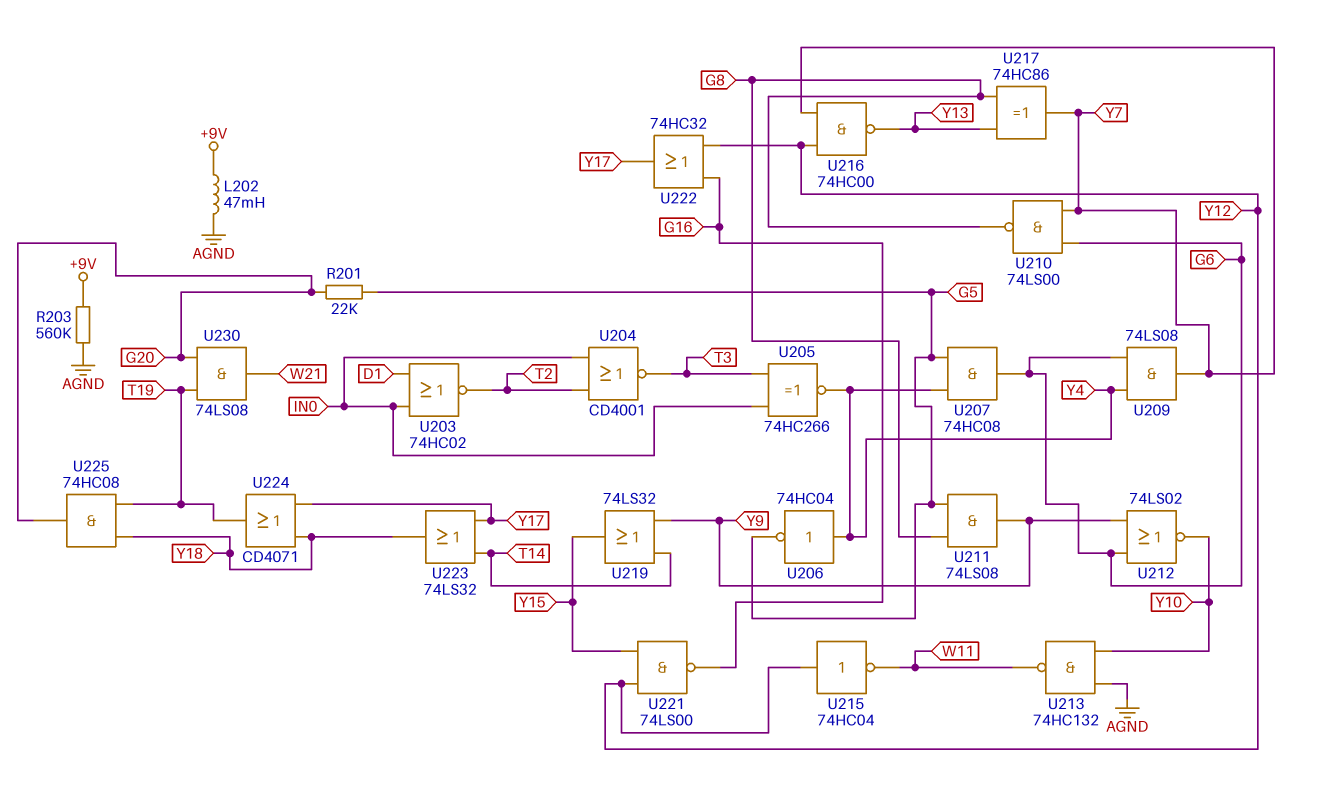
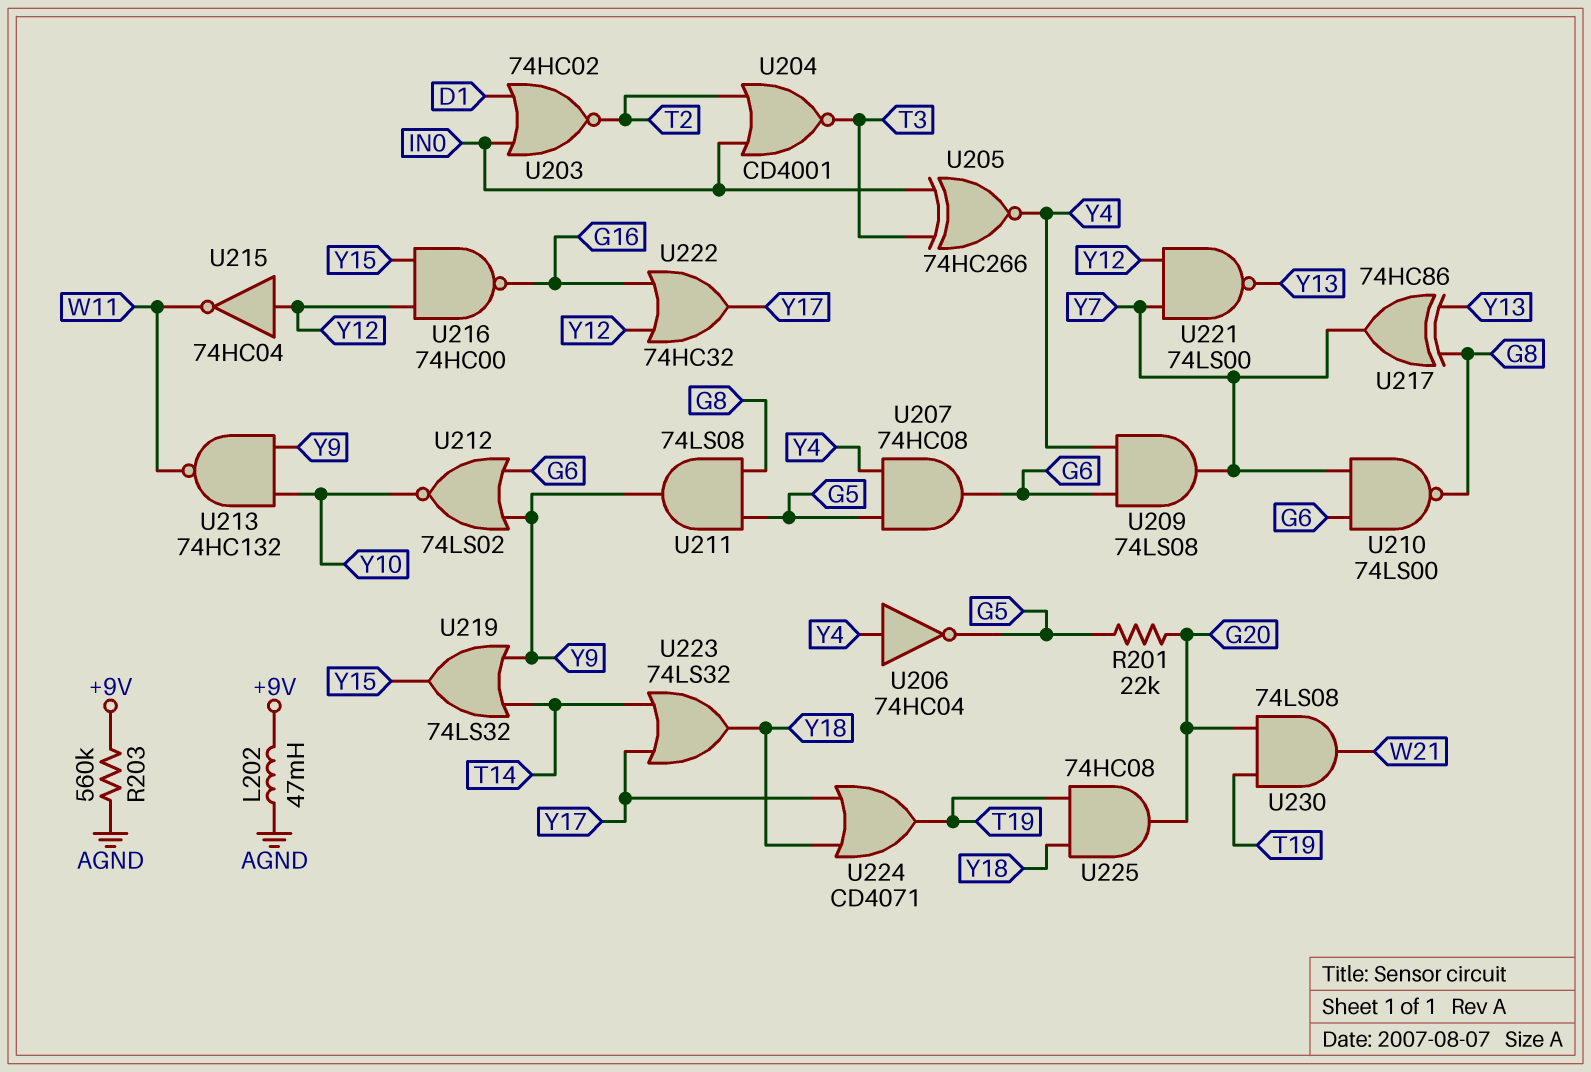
U213: NAND 74HC132 (in AGND, in Y10, out W11) -> NAND 74HC132 (in Y9, in Y10, out W11)
U216: NAND 74HC00 (in Y7, in Y12, out Y13) -> NAND 74HC00 (in Y12, in Y15, out G16)
U221: NAND 74LS00 (in Y12, in Y15, out G16) -> NAND 74LS00 (in Y7, in Y12, out Y13)

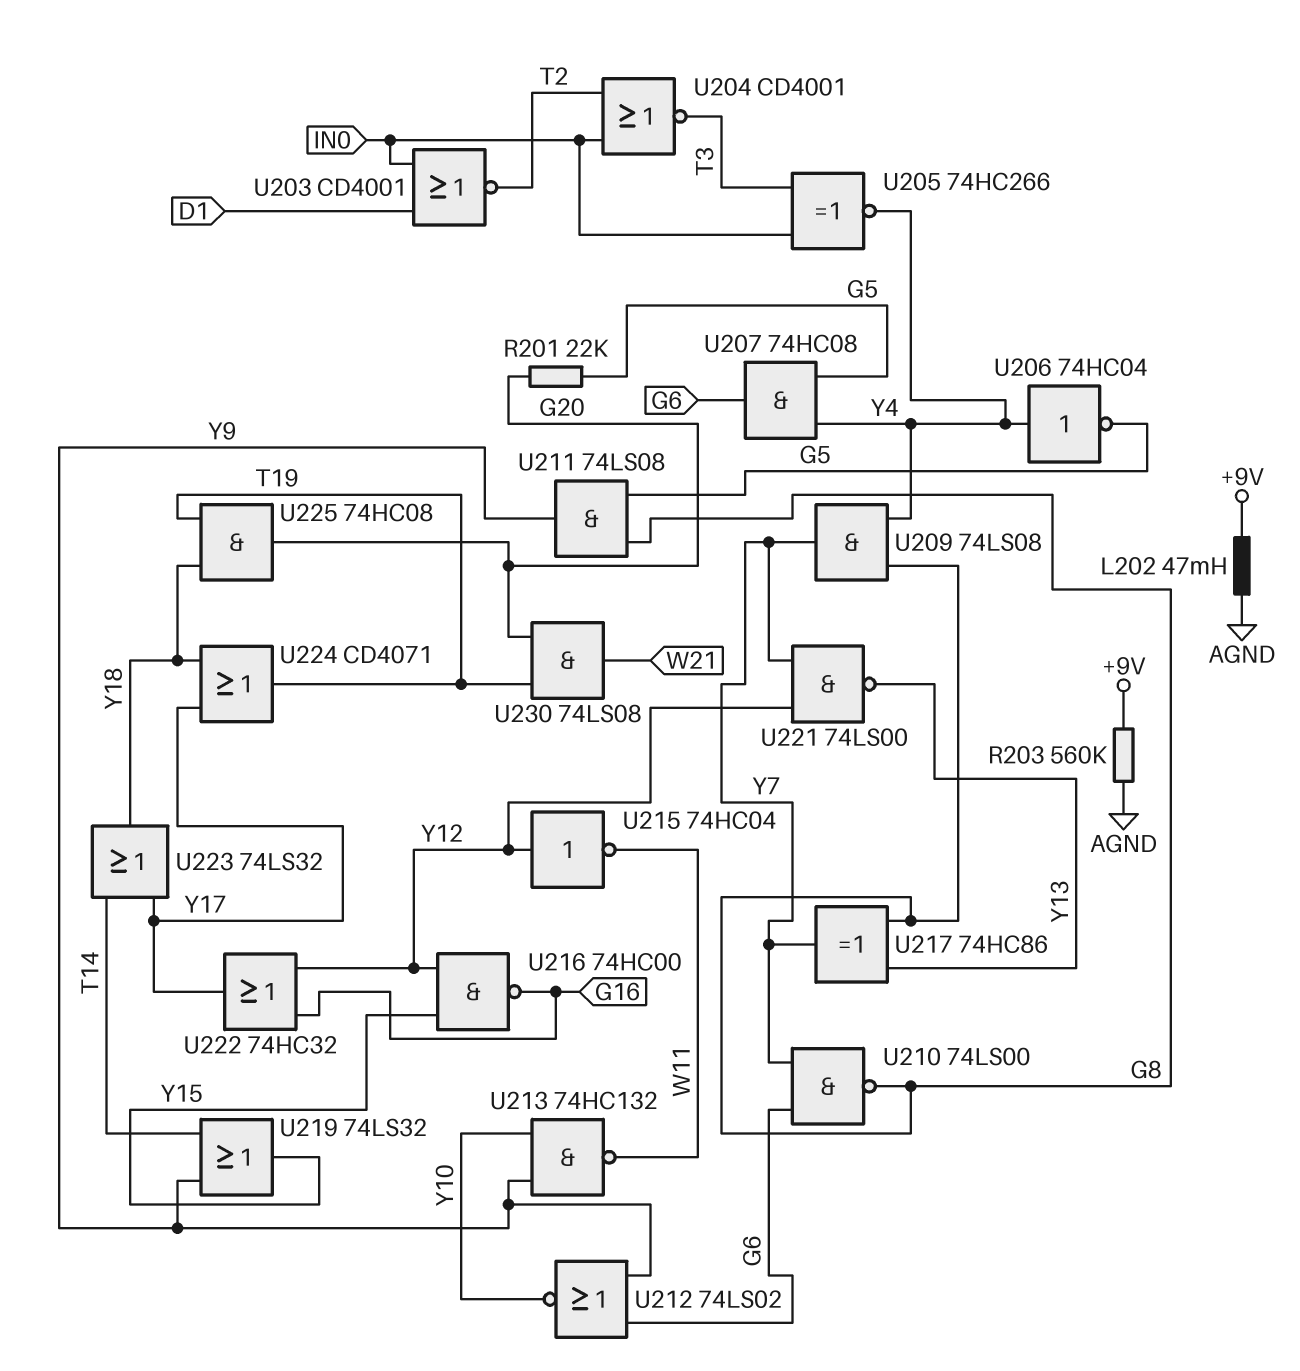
U203: NOR 74HC02 (in D1, in IN0, out T2) -> NOR CD4001 (in D1, in IN0, out T2)
U209: AND 74LS08 (in G6, in Y4, out Y7) -> AND 74LS08 (in G8, in Y4, out Y7)

